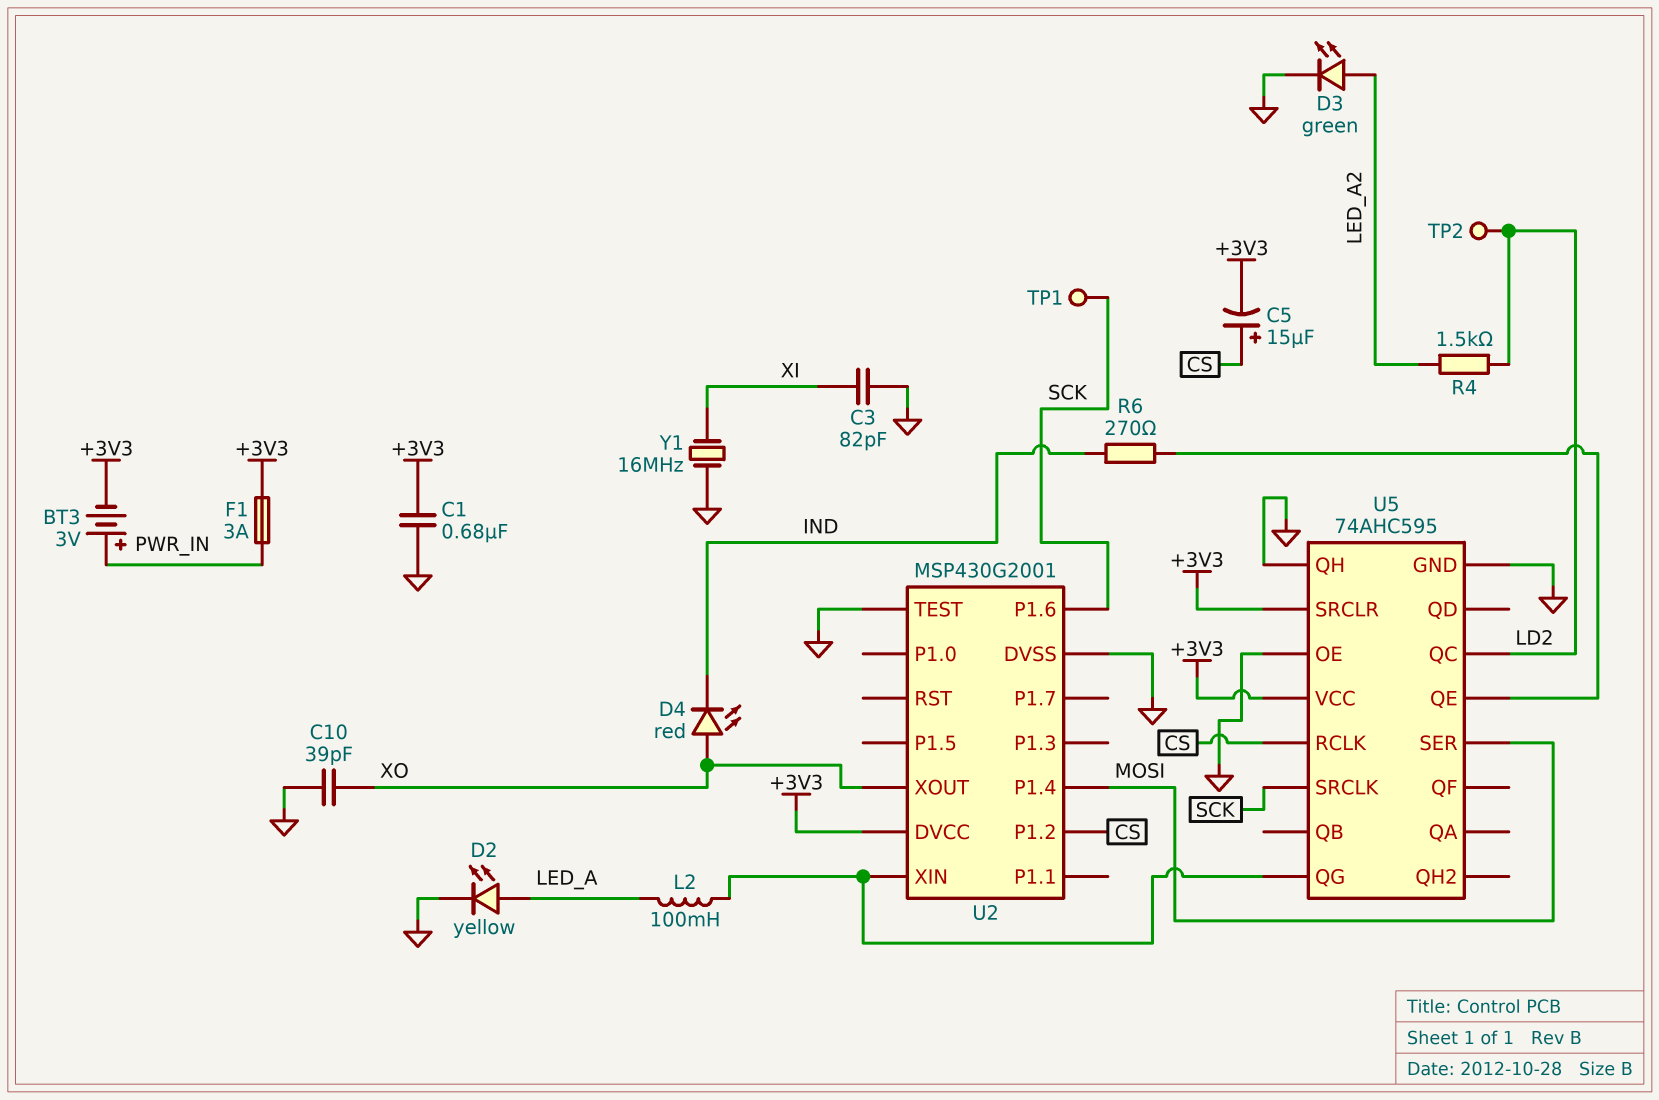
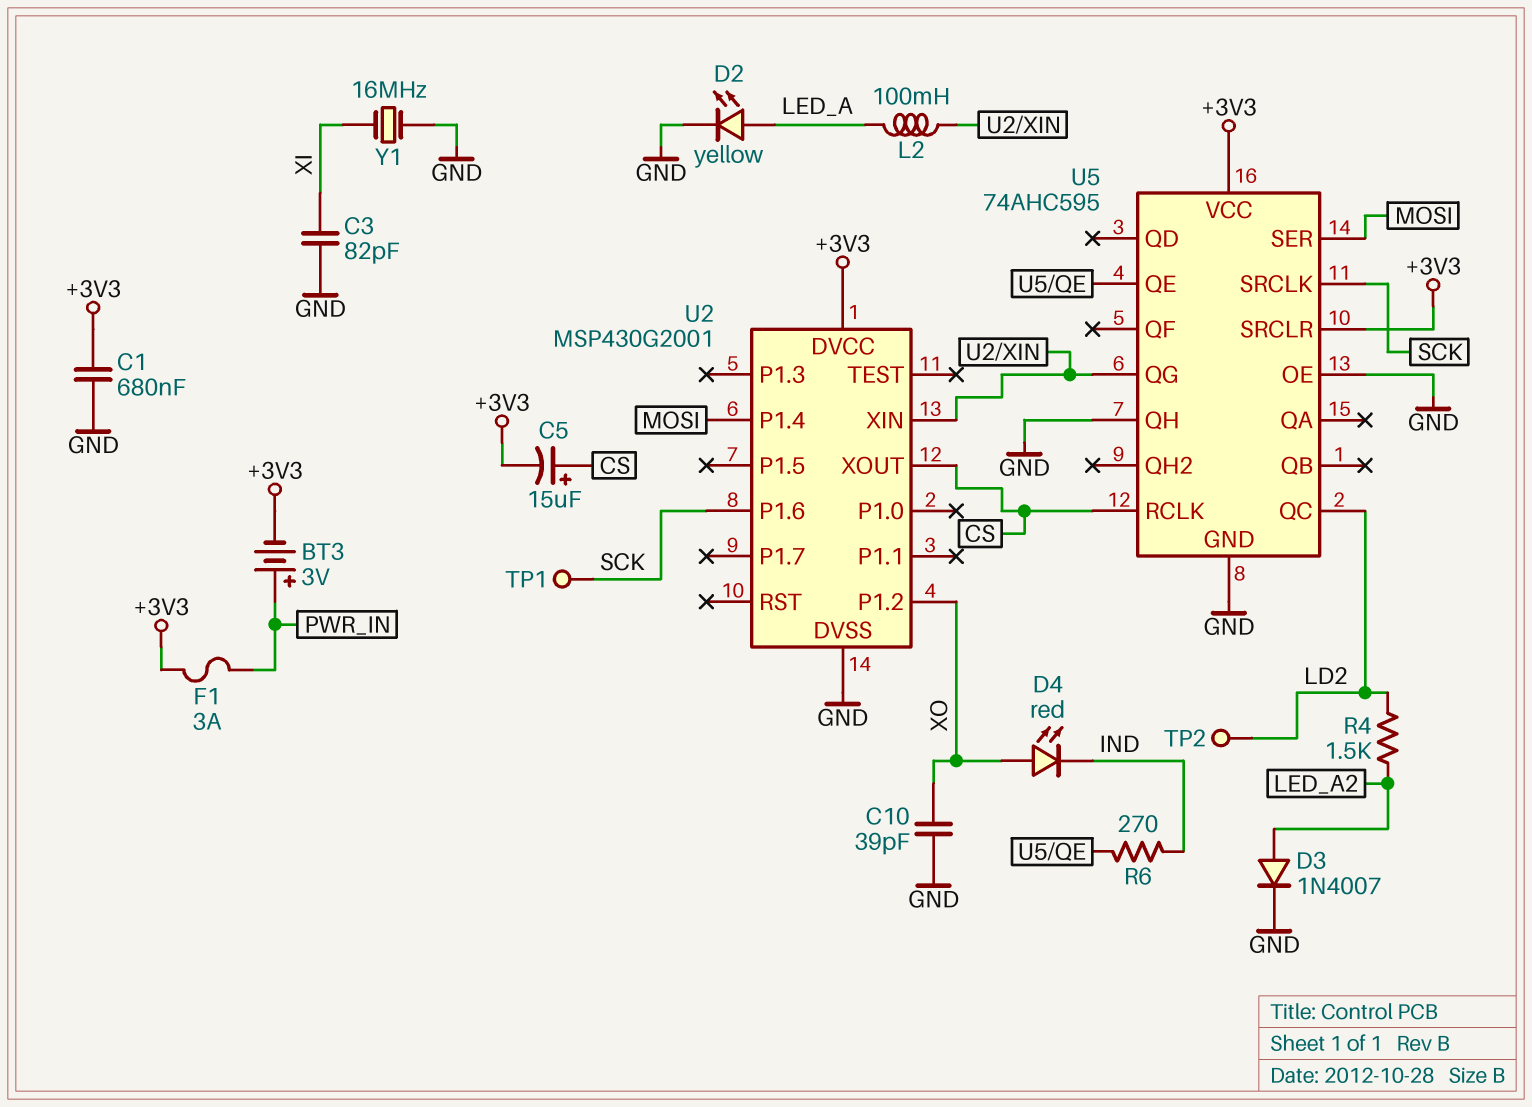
D3: LED green (A LED_A2, K GND) -> diode 1N4007 (A LED_A2, K GND)
U2 pin P1.2: CS -> XO
U2 pin TEST: GND -> none
U2 pin XOUT: XO -> CS

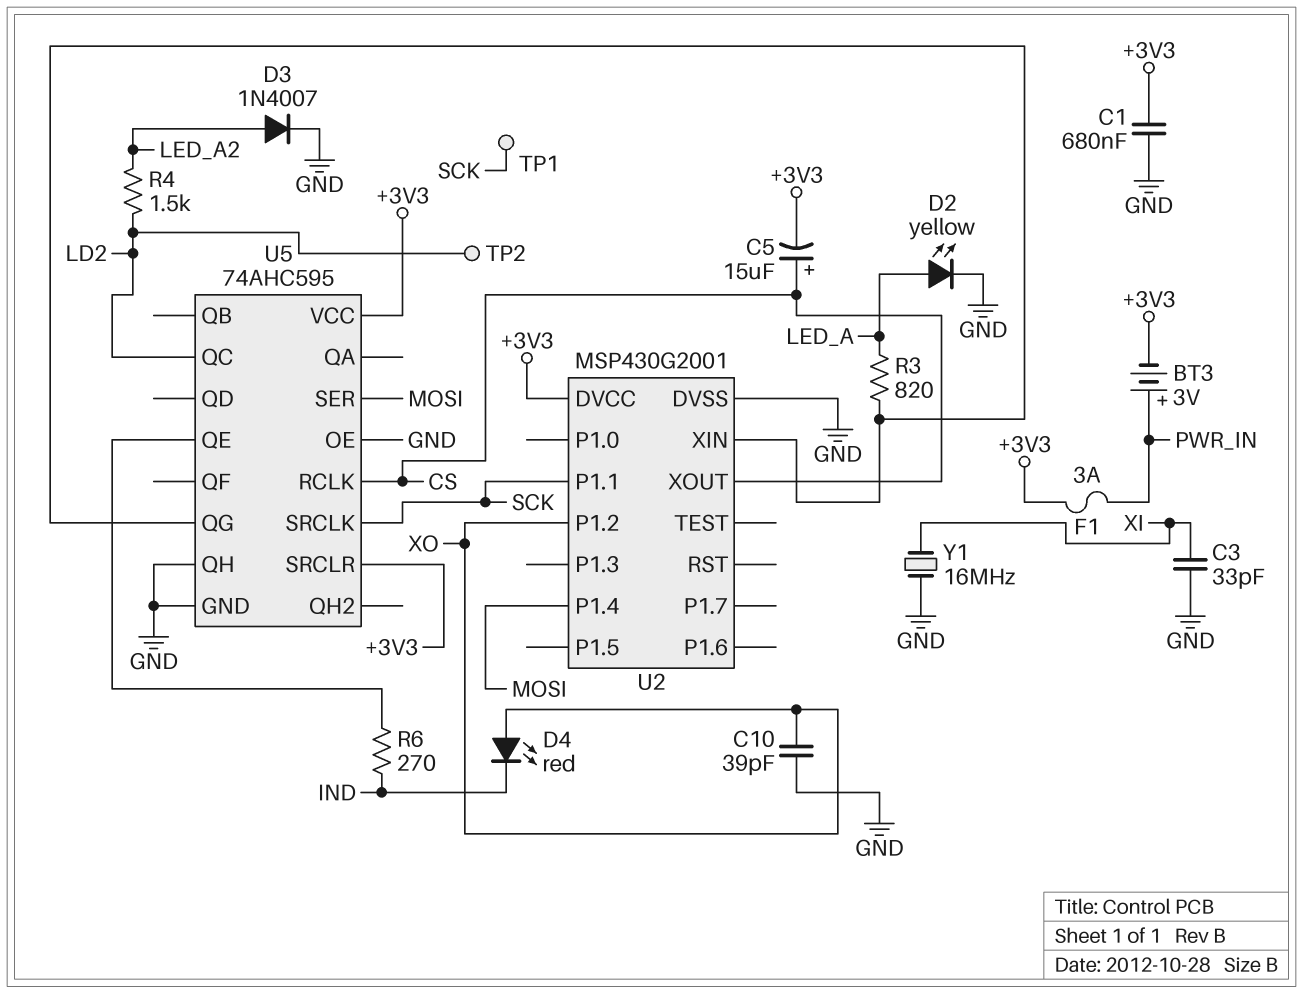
C3: 82pF (GND, XI) -> 33pF (GND, XI)
L2: 100mH (LED_A, U2/XIN) -> none
R3: none -> 820 (LED_A, U2/XIN)
U2 pin P1.1: none -> SCK
U2 pin P1.6: SCK -> none

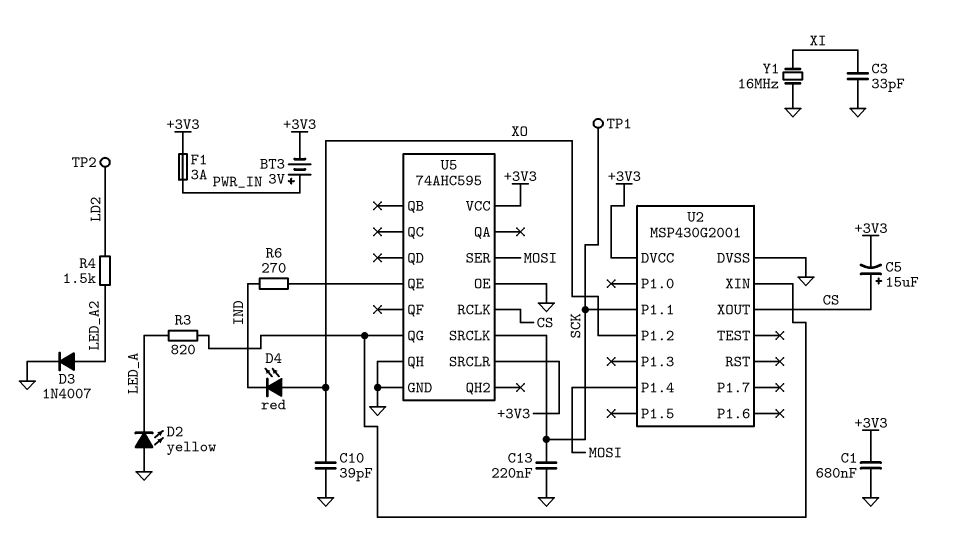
C13: none -> 220nF (GND, SCK)
D2: LED yellow (A LED_A, K GND) -> LED yellow (A GND, K LED_A)
U5 pin QC: LD2 -> none

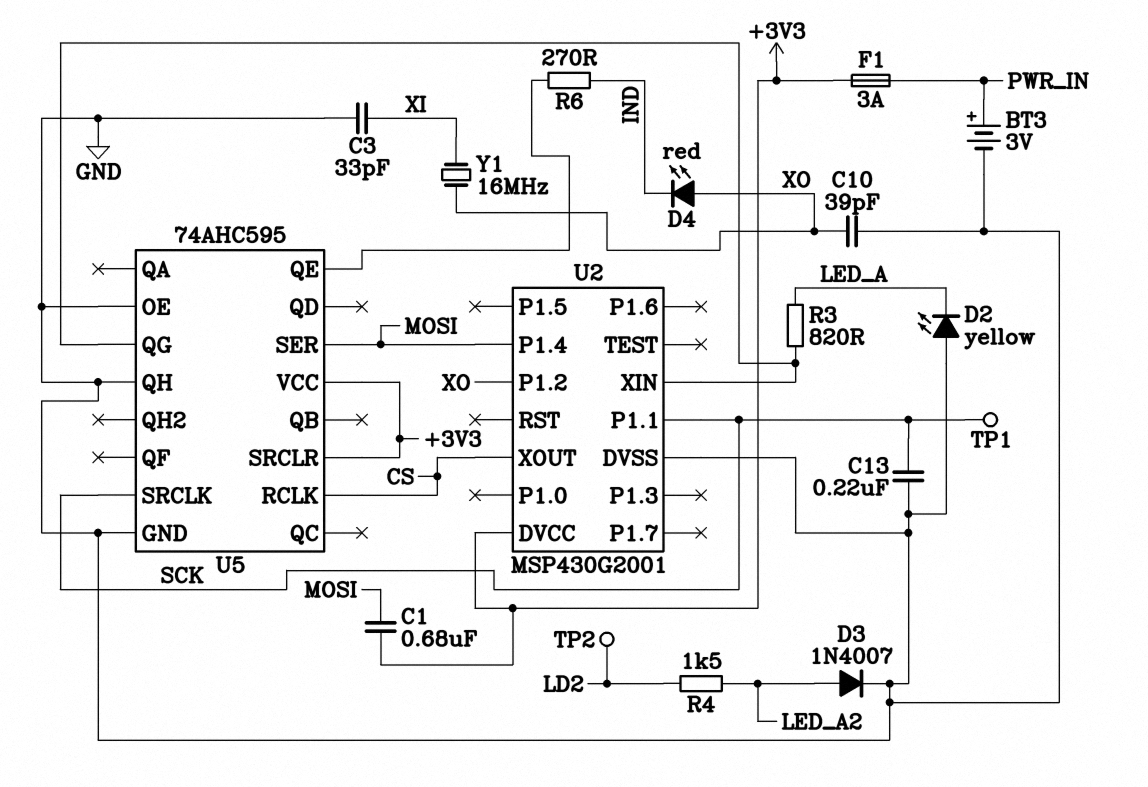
BT3: 3V (plus PWR_IN, minus +3V3) -> 3V (plus PWR_IN, minus GND)
C1: 680nF (+3V3, GND) -> 680nF (+3V3, MOSI)
C5: 15uF (plus CS, minus +3V3) -> none
Y1: 16MHz (GND, XI) -> 16MHz (XI, XO)

